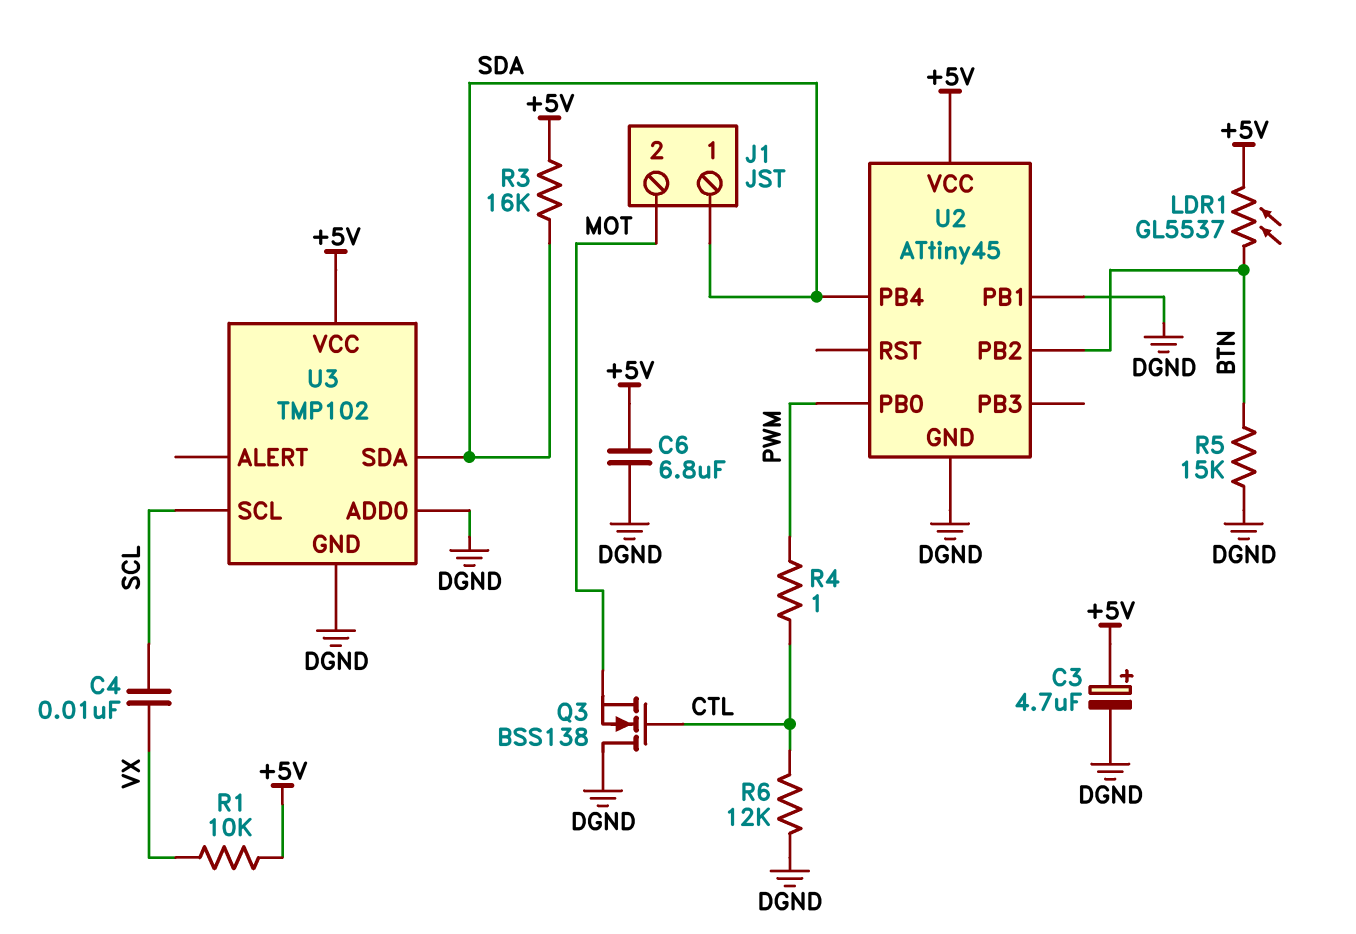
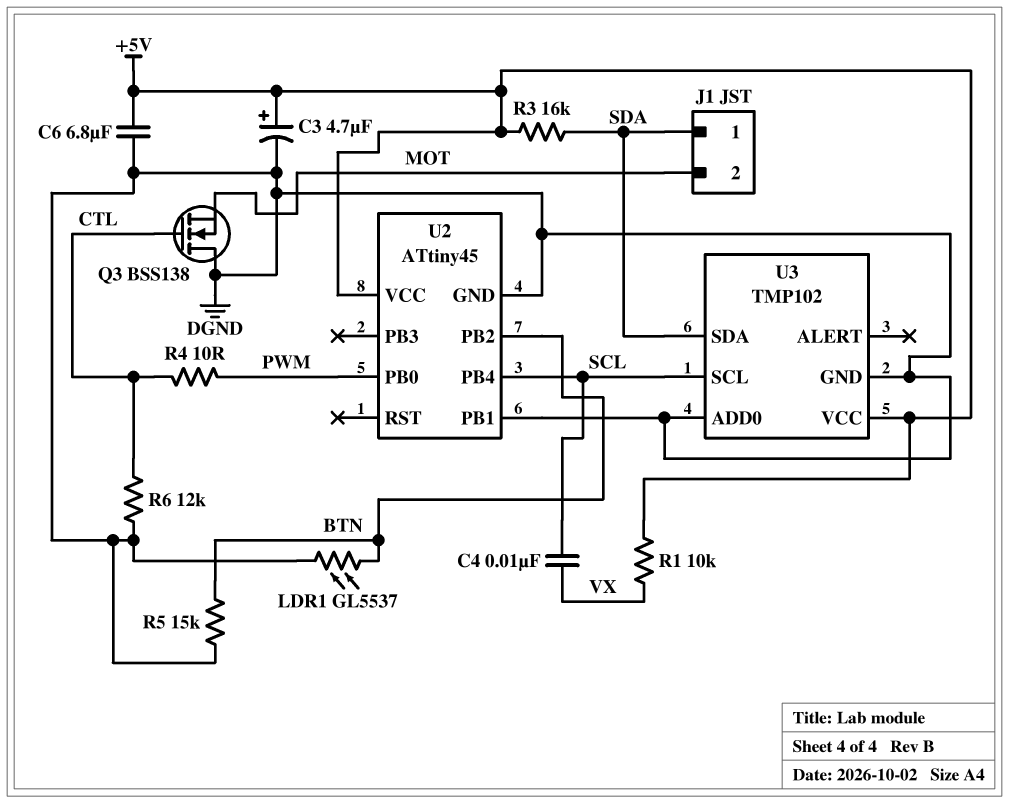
LDR1: GL5537 (+5V, BTN) -> GL5537 (BTN, DGND)
R4: 1 (CTL, PWM) -> 10 (CTL, PWM)
U2 pin PB4: SDA -> SCL

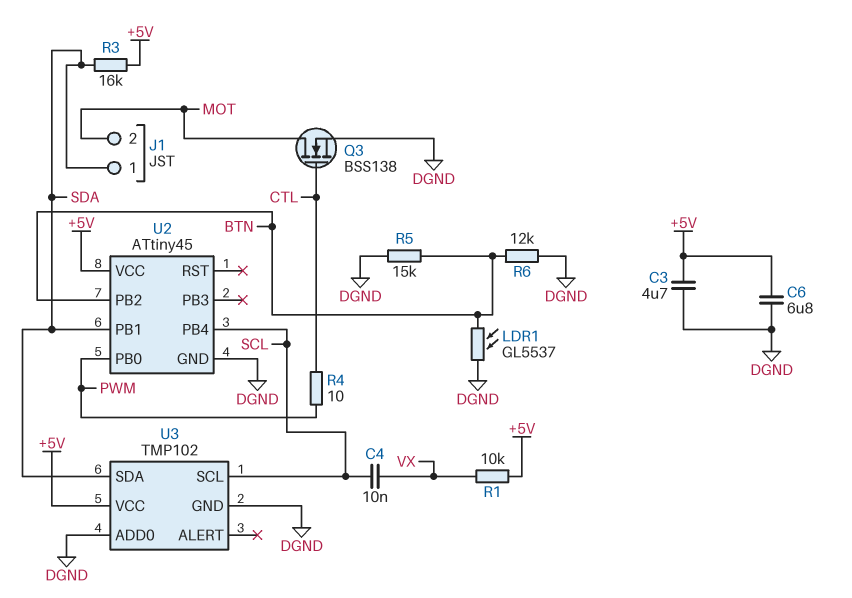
C3: 4.7uF (plus +5V, minus DGND) -> 4.7uF (+5V, DGND)
Q3: NMOS BSS138 (G CTL, D DGND, S MOT) -> NMOS BSS138 (G CTL, D MOT, S DGND)
R6: 12k (CTL, DGND) -> 12k (BTN, DGND)
U2 pin PB1: DGND -> SDA

